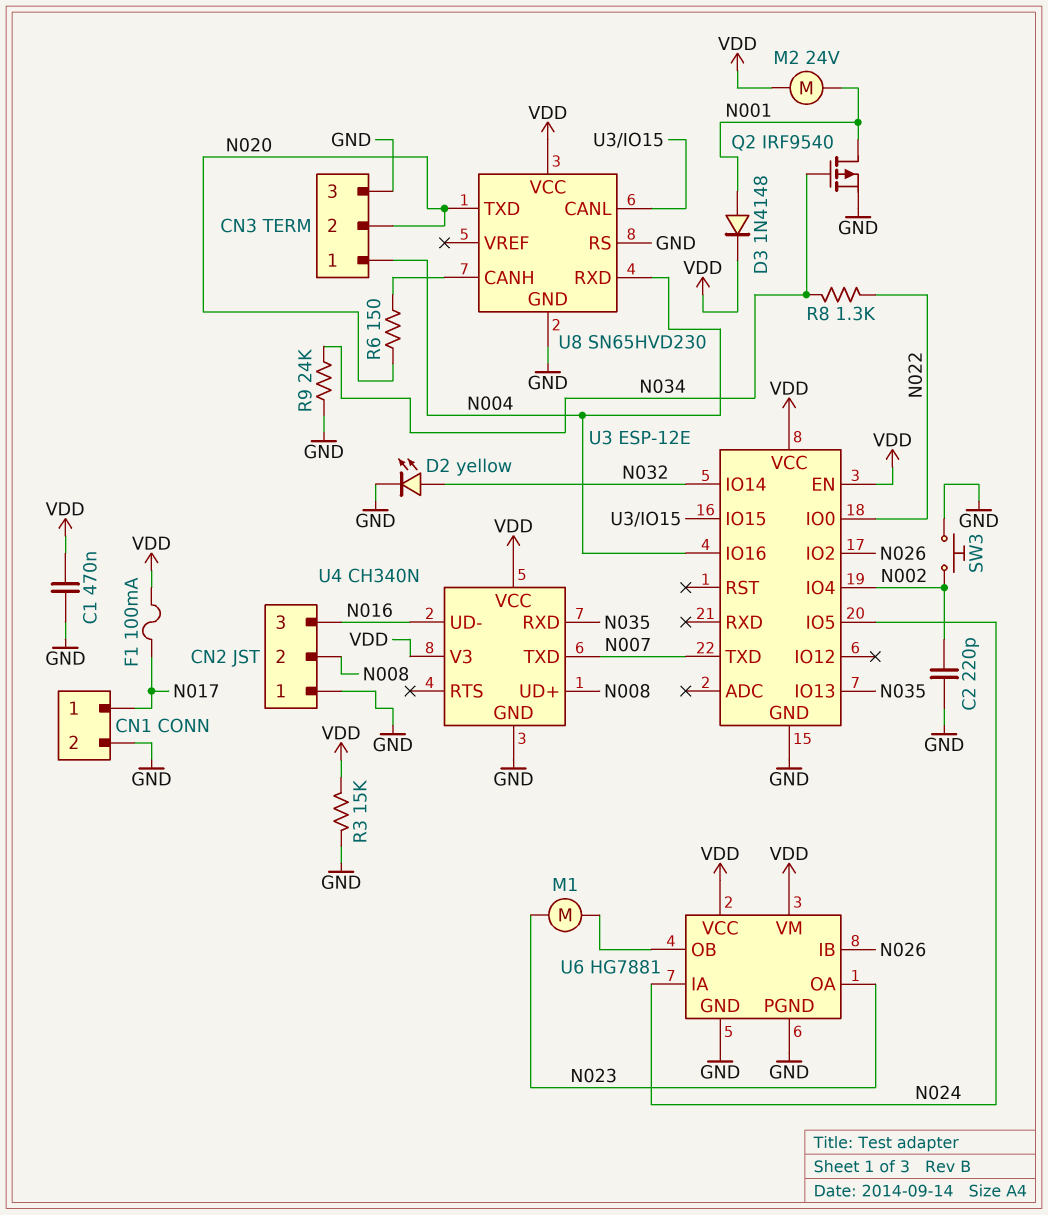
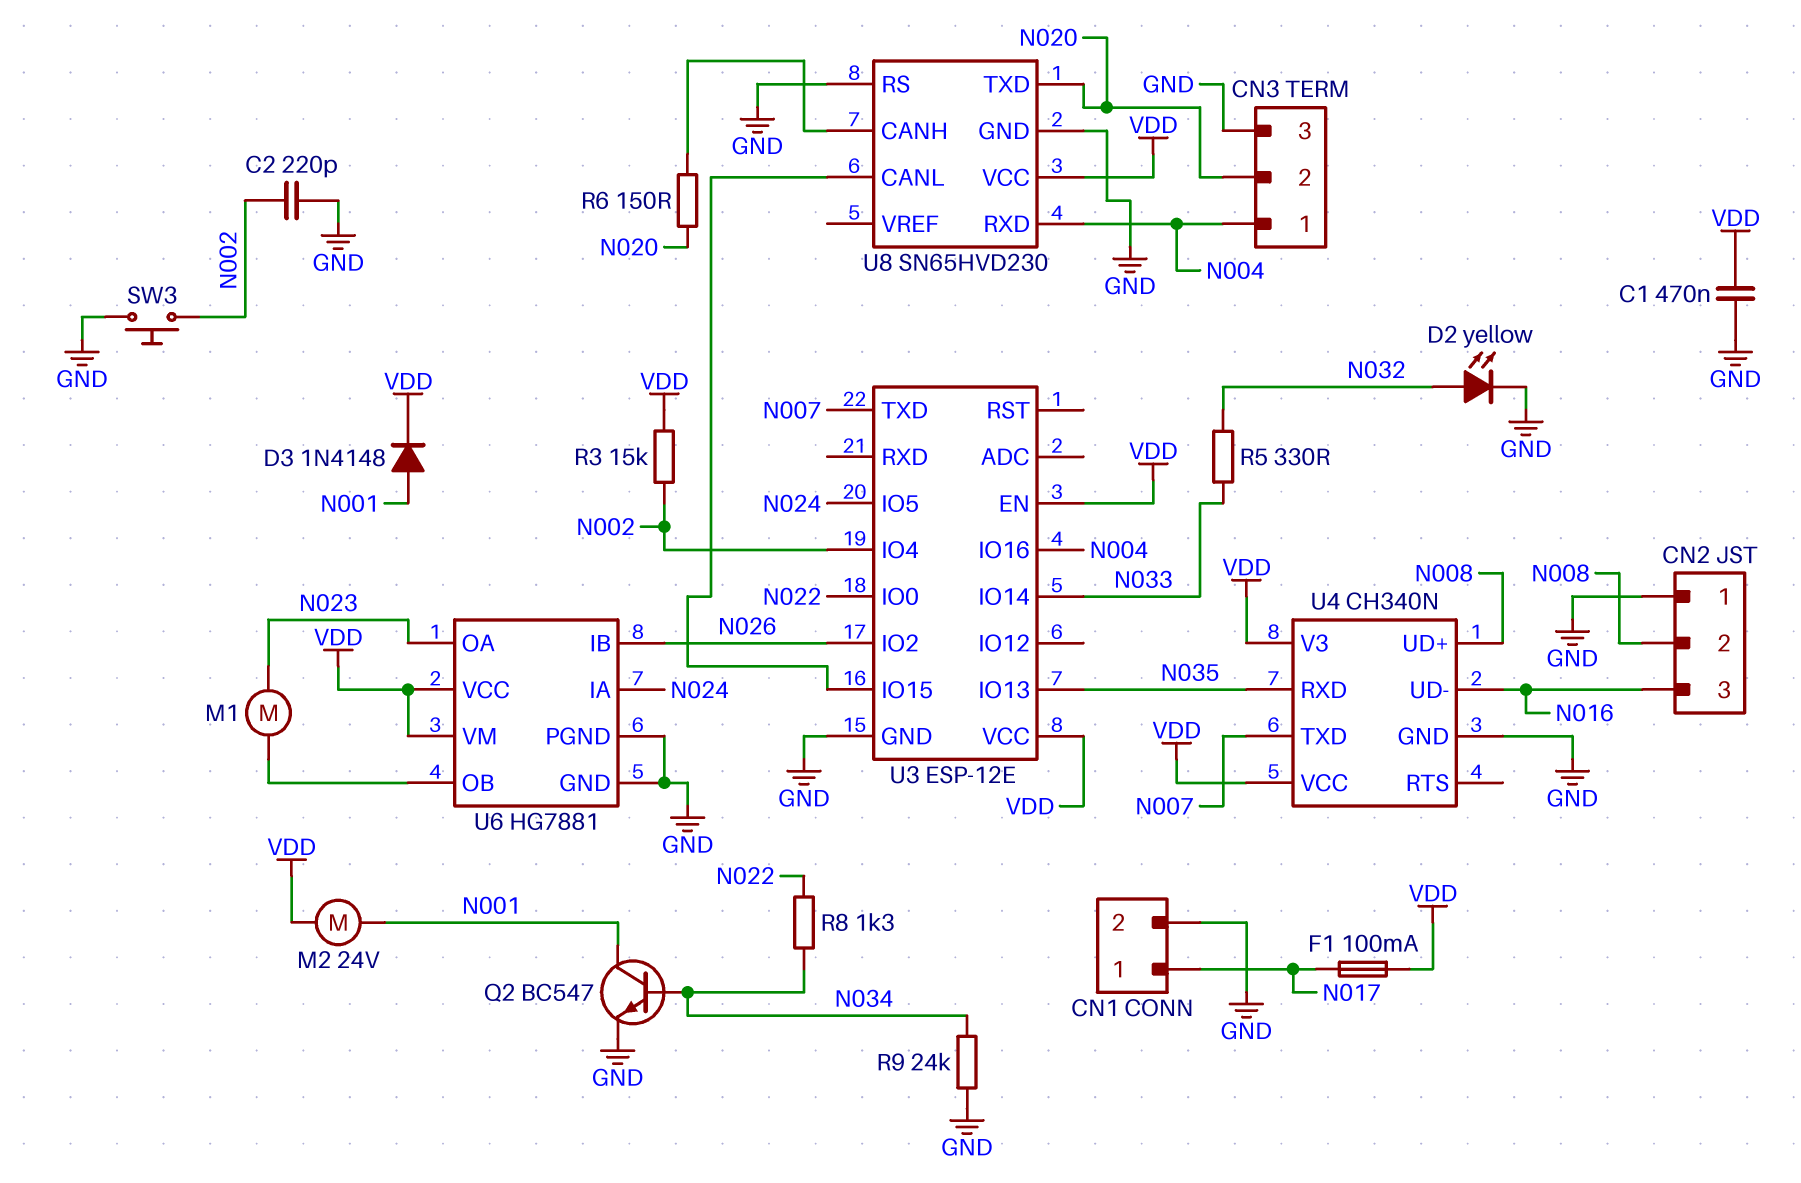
Q2: PMOS IRF9540 (G N034, D N001, S GND) -> NPN BC547 (B N034, C N001, E GND)
R3: 15k (GND, VDD) -> 15k (N002, VDD)
R5: none -> 330 (N032, N033)
U3 pin IO14: N032 -> N033

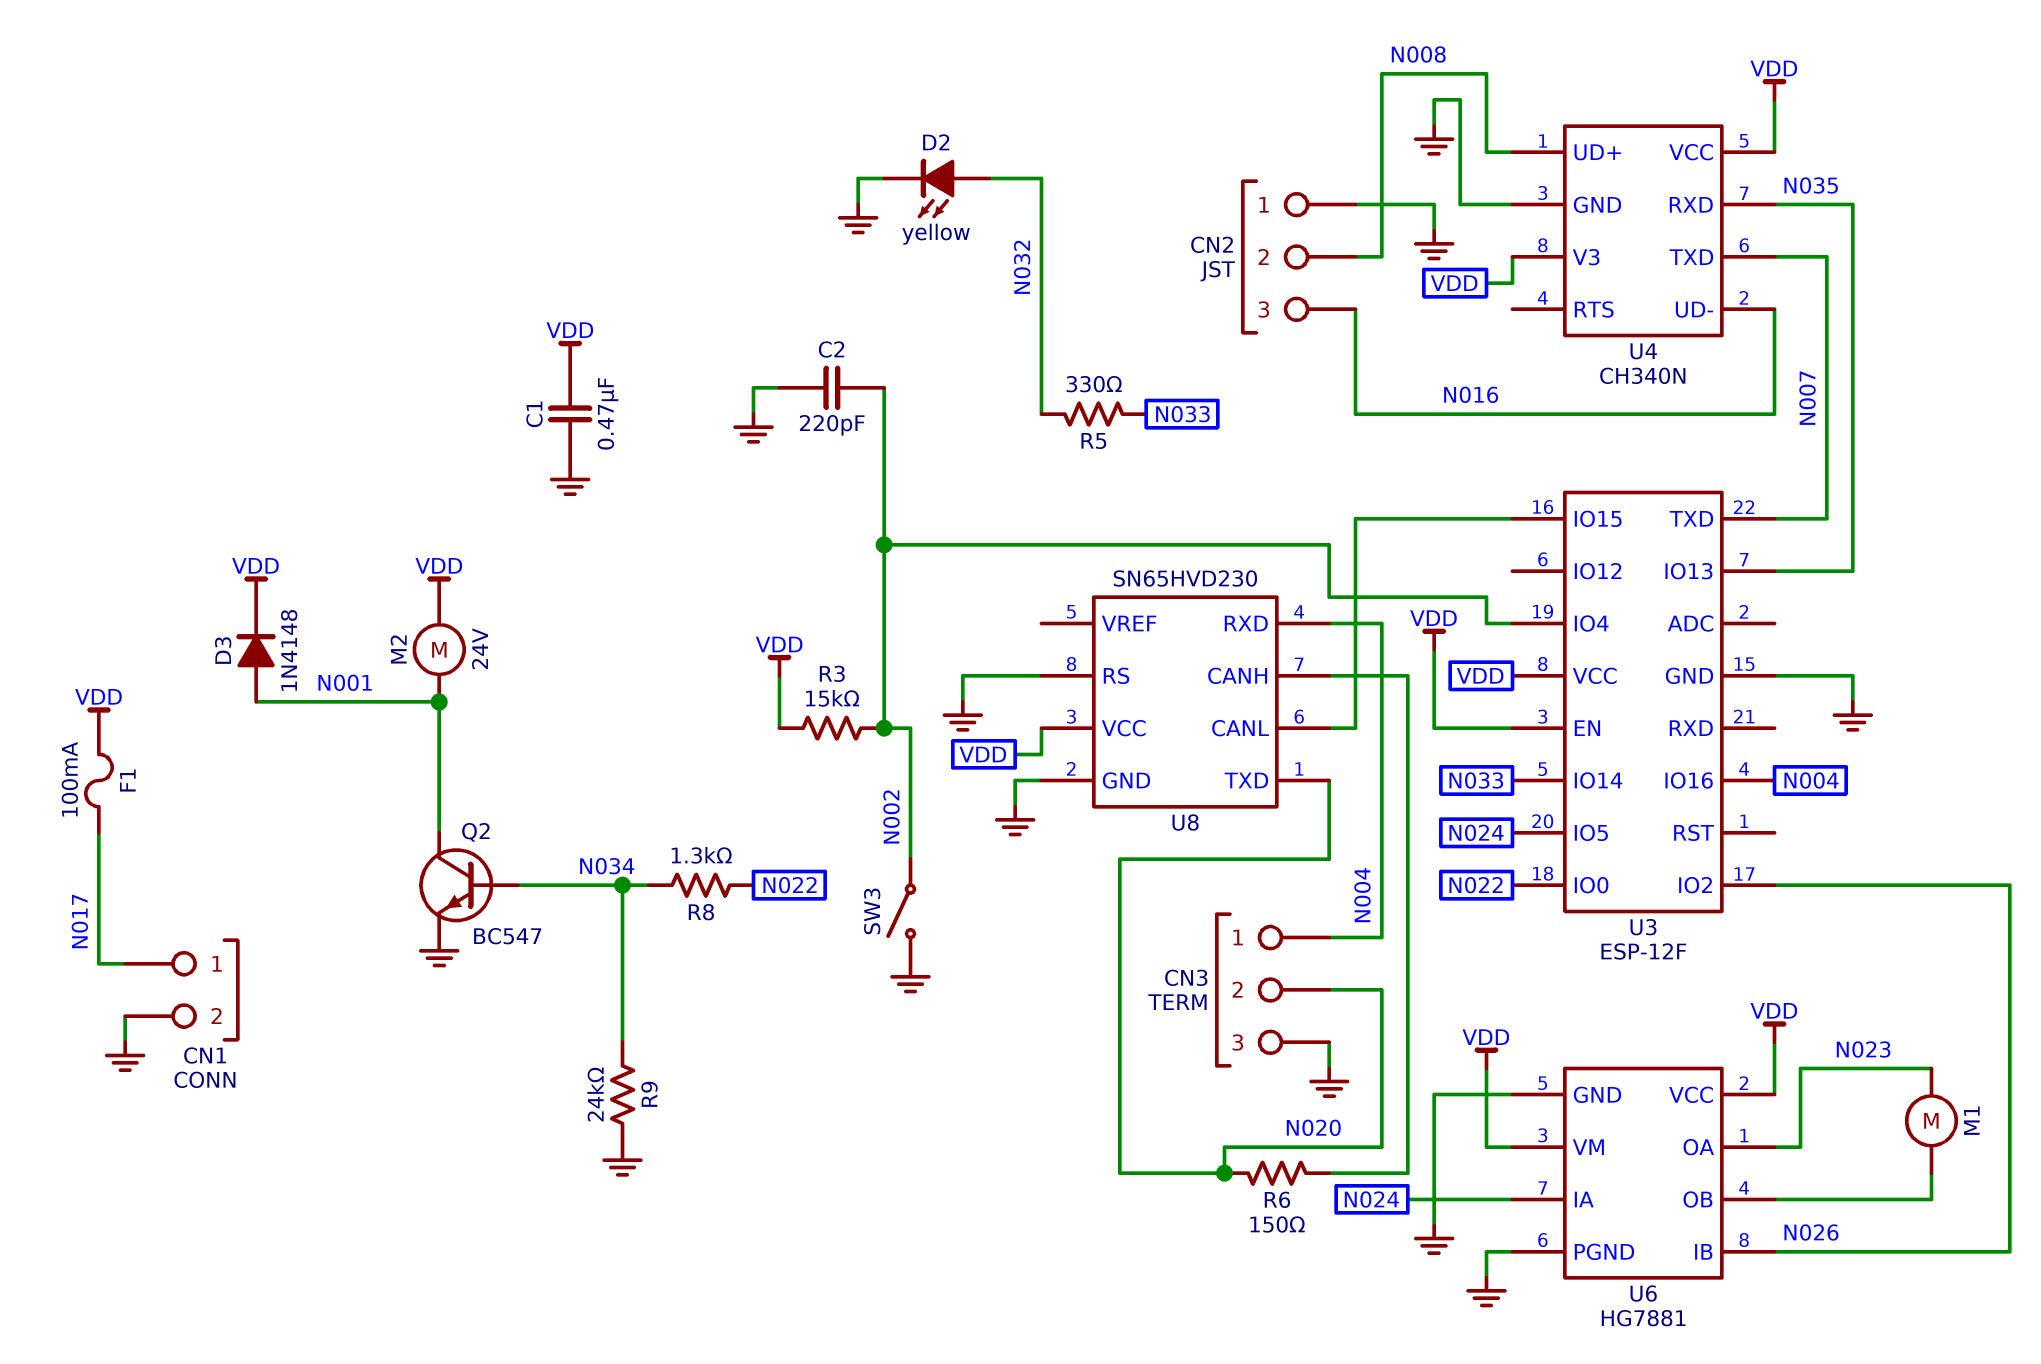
SW3: button (GND, N002) -> switch (GND, N002)
U3: ESP-12E -> ESP-12F

